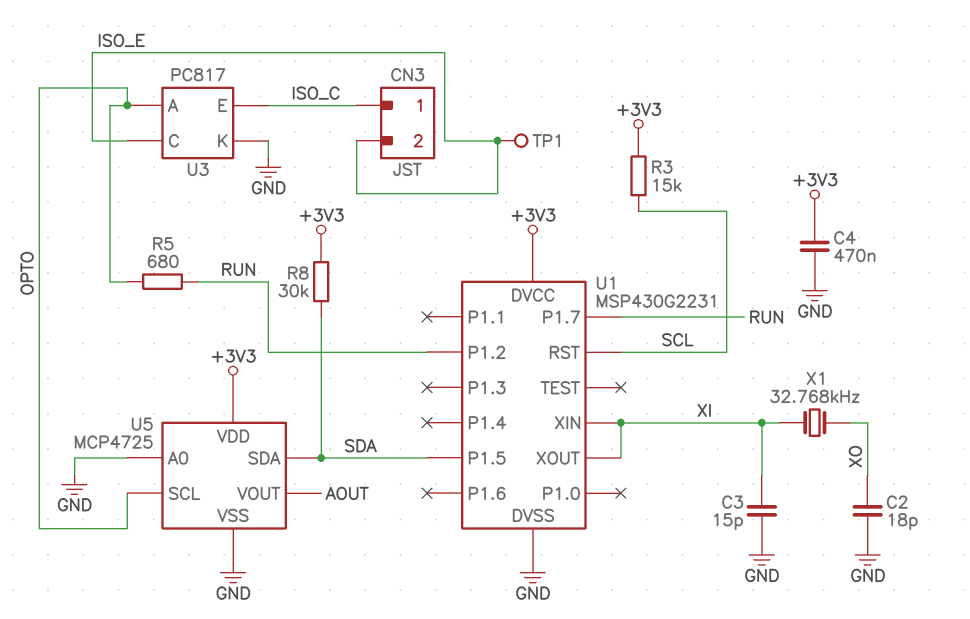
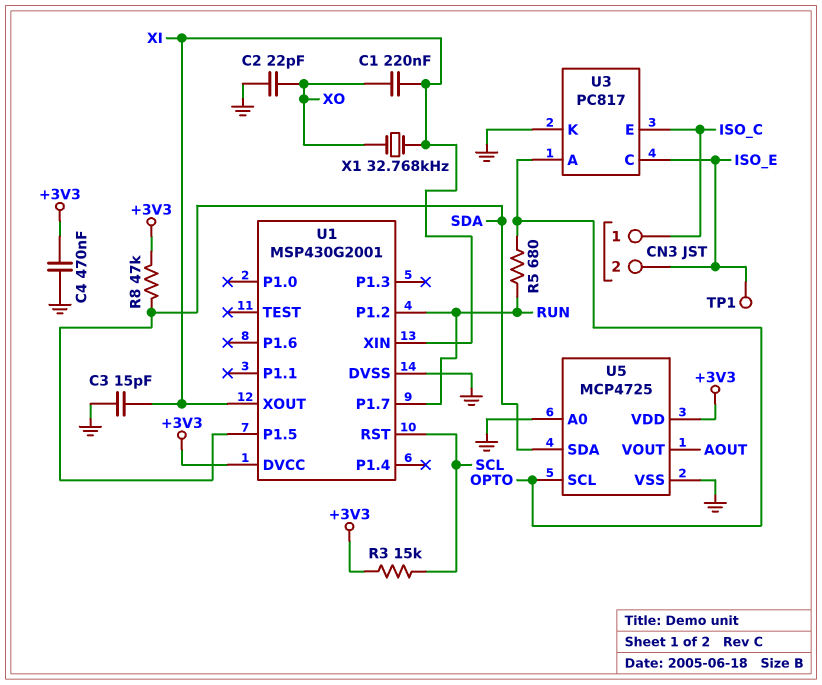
C1: none -> 220nF (XI, XO)
C2: 18pF (GND, XO) -> 22pF (GND, XO)
R8: 30k (+3V3, SDA) -> 47k (+3V3, SDA)
U1: MSP430G2231 -> MSP430G2001

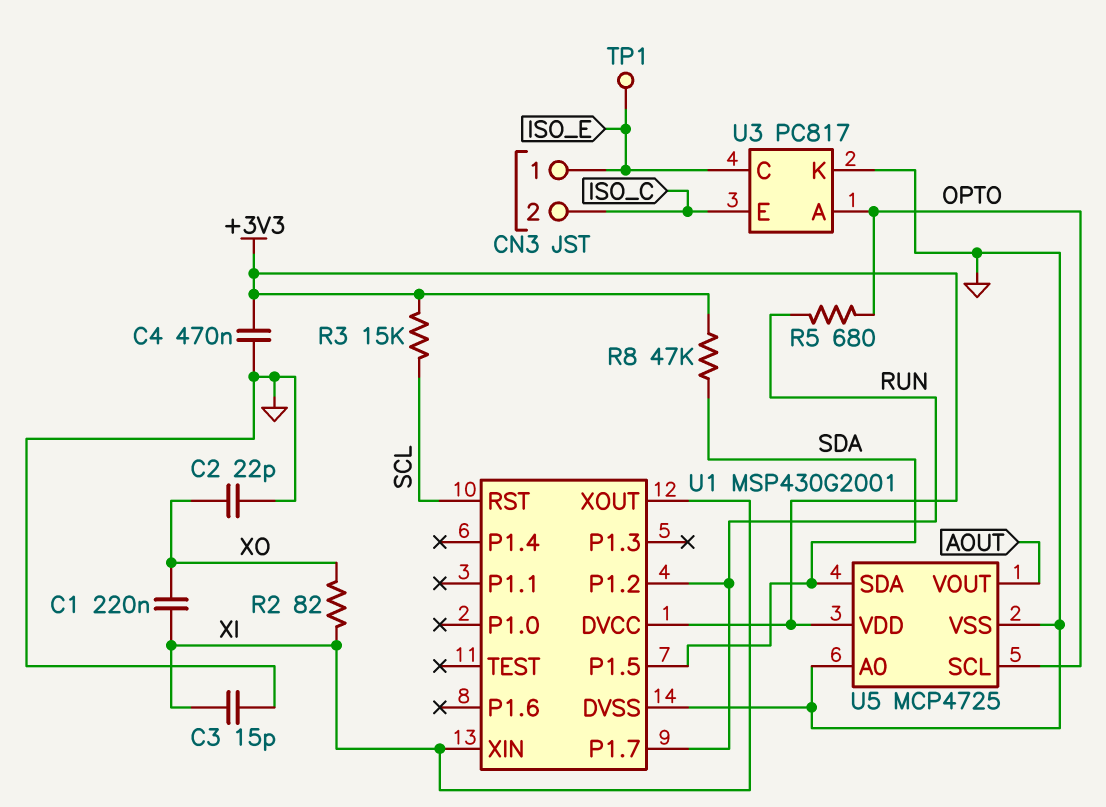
CN3 pin 1: ISO_C -> ISO_E
CN3 pin 2: ISO_E -> ISO_C
R2: none -> 82 (XI, XO)
X1: 32.768kHz (XI, XO) -> none

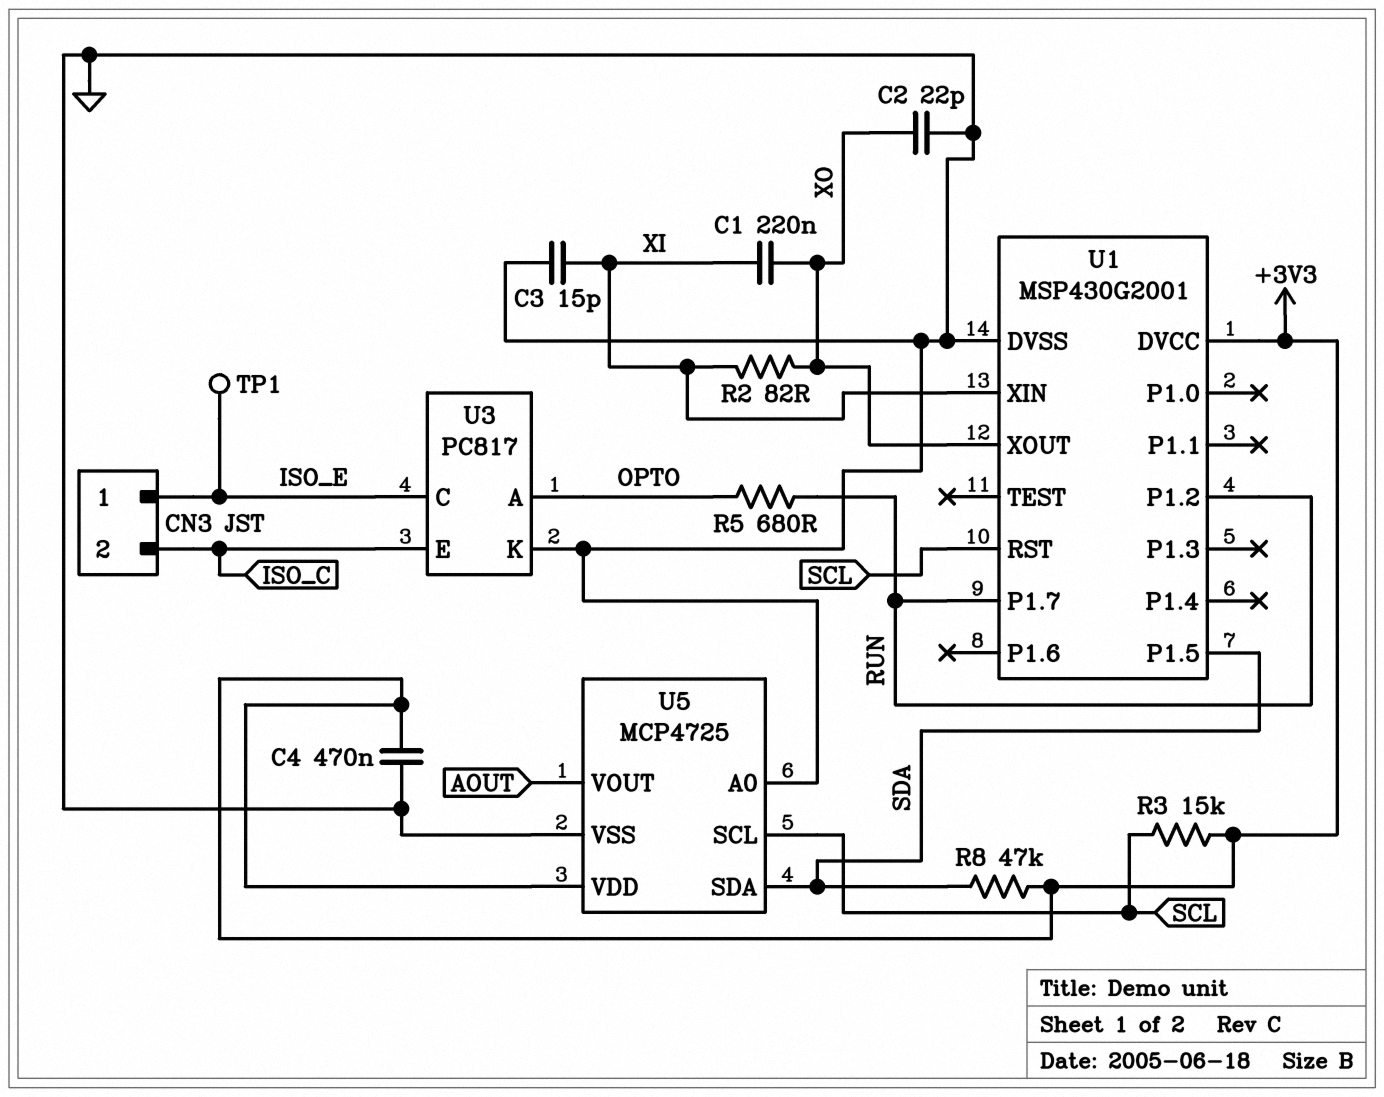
U1 pin XOUT: XI -> XO
U5 pin SCL: OPTO -> SCL

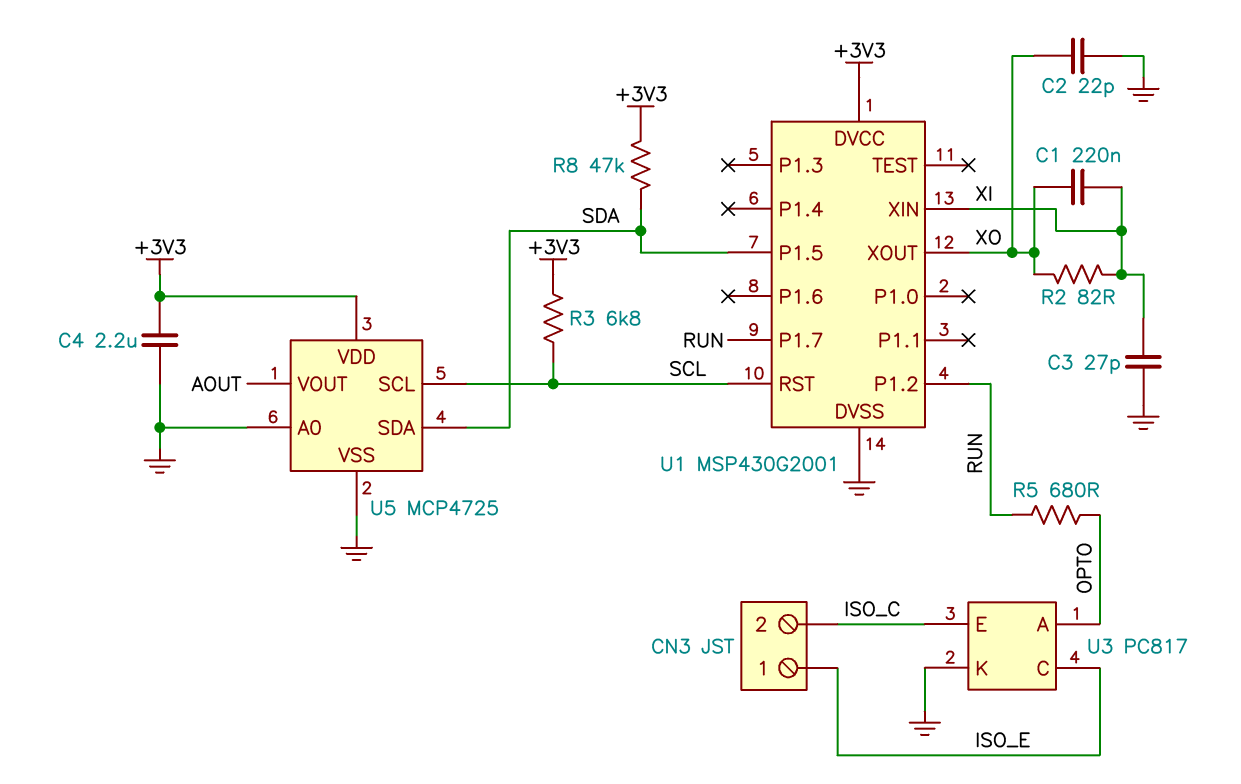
C3: 15pF (GND, XI) -> 27pF (GND, XI)
C4: 470nF (+3V3, GND) -> 2.2uF (+3V3, GND)
R3: 15k (+3V3, SCL) -> 6.8k (+3V3, SCL)
TP1: test point (ISO_E) -> none

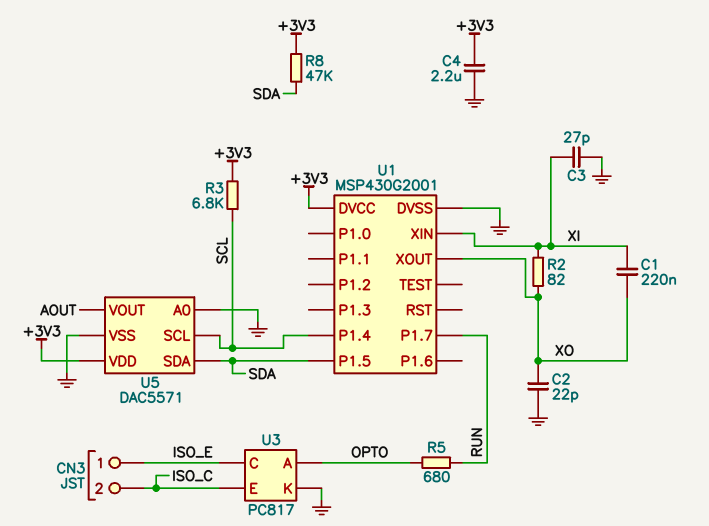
U1 pin P1.2: RUN -> none
U1 pin P1.4: none -> SCL
U1 pin RST: SCL -> none
U5: MCP4725 -> DAC5571

